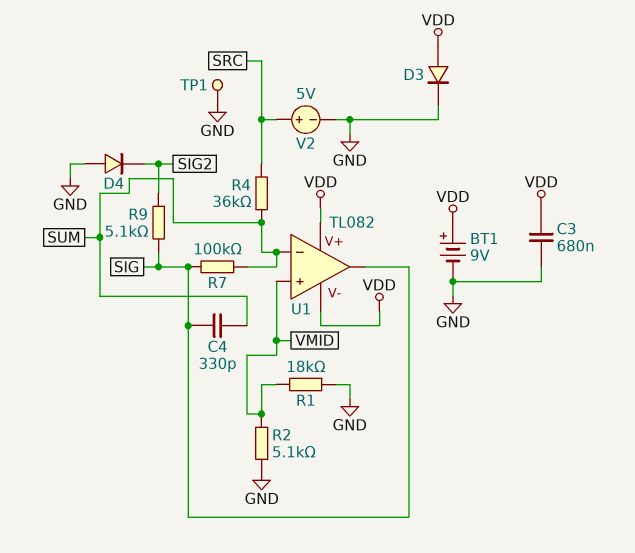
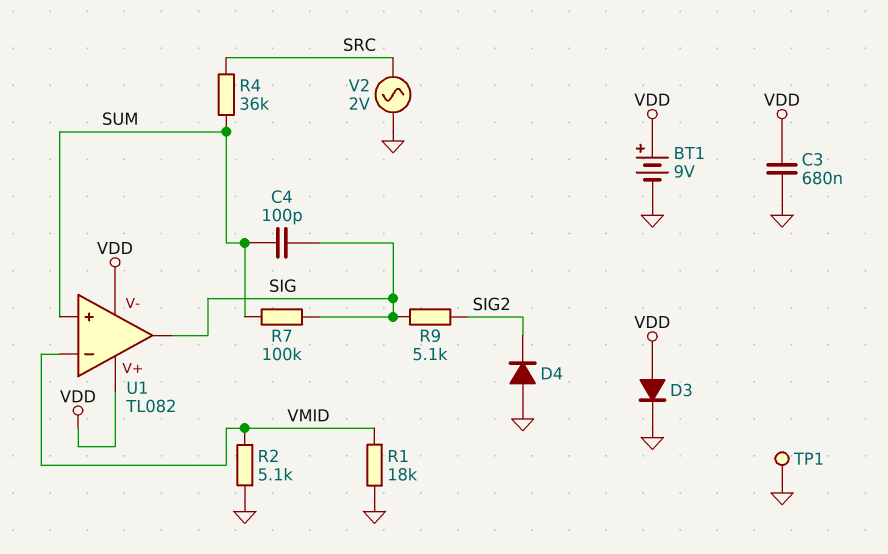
C4: 330pF (SIG, SUM) -> 100pF (SIG, SUM)
U1 pin in+: VMID -> SUM
U1 pin in-: SUM -> VMID
V2: 5V (plus SRC, minus GND) -> AC 2V (GND, SRC)

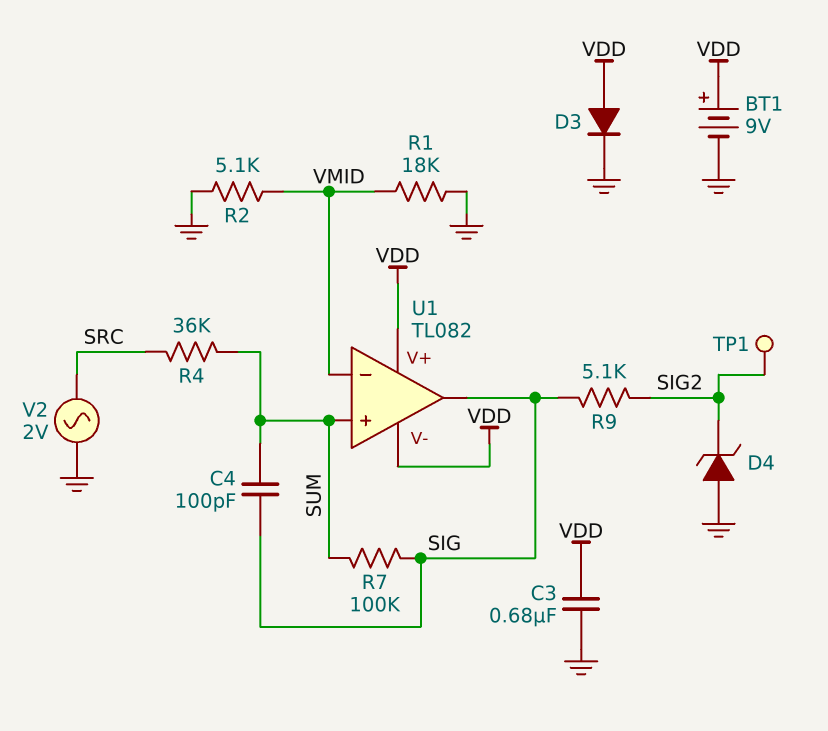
D4: diode (A GND, K SIG2) -> zener (A GND, K SIG2)
TP1: test point (GND) -> test point (SIG2)

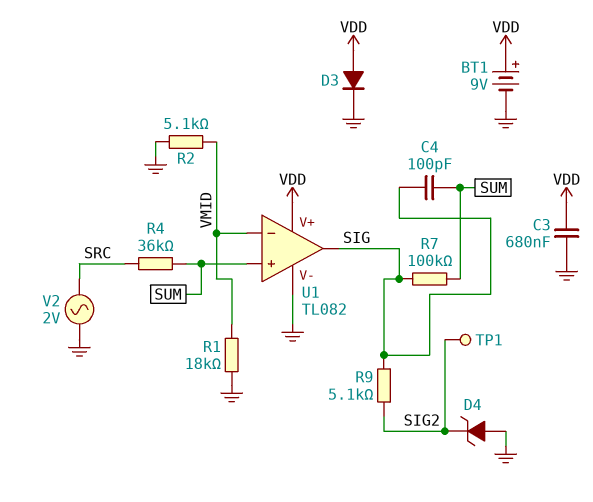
U1 pin V-: VDD -> GND

